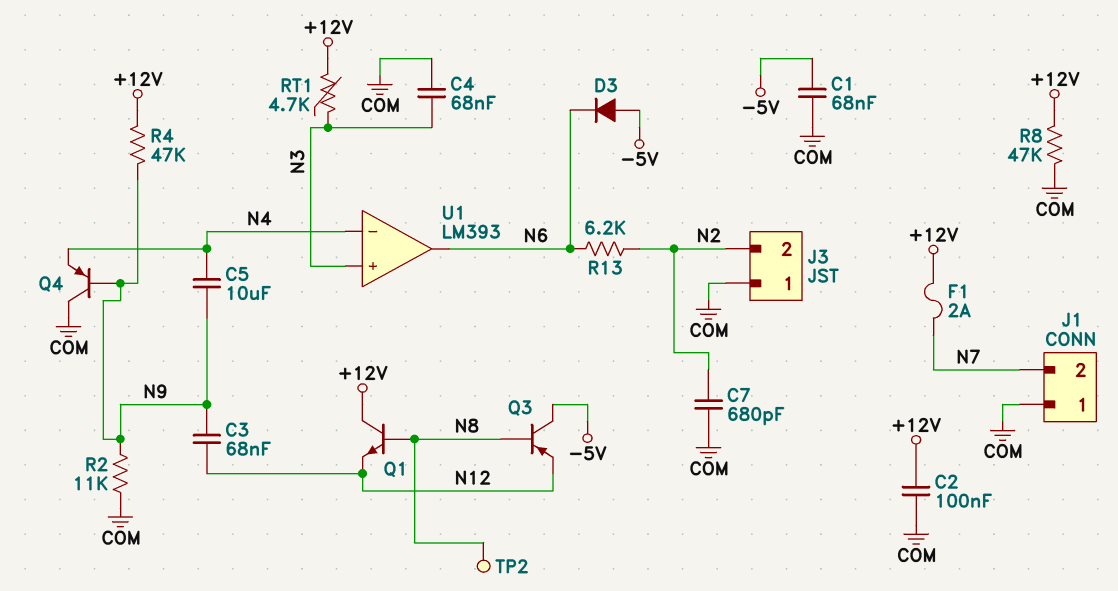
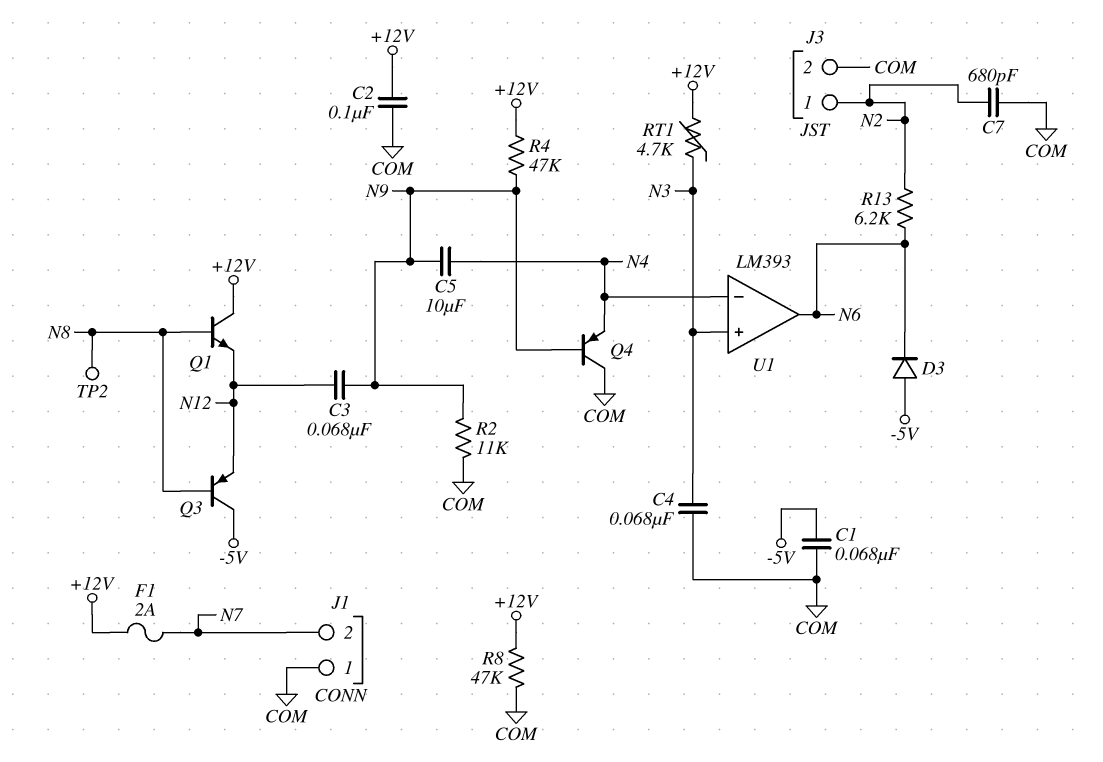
J3 pin 1: COM -> N2
J3 pin 2: N2 -> COM

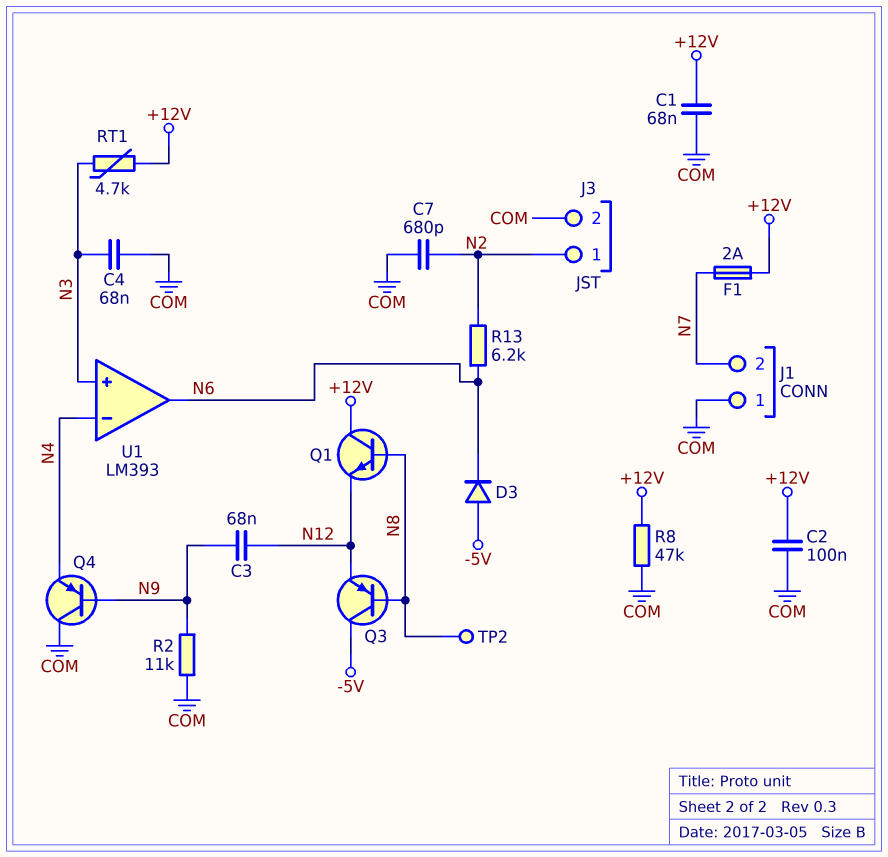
C1: 68nF (-5V, COM) -> 68nF (+12V, COM)
C5: 10uF (N4, N9) -> none
R4: 47k (+12V, N9) -> none

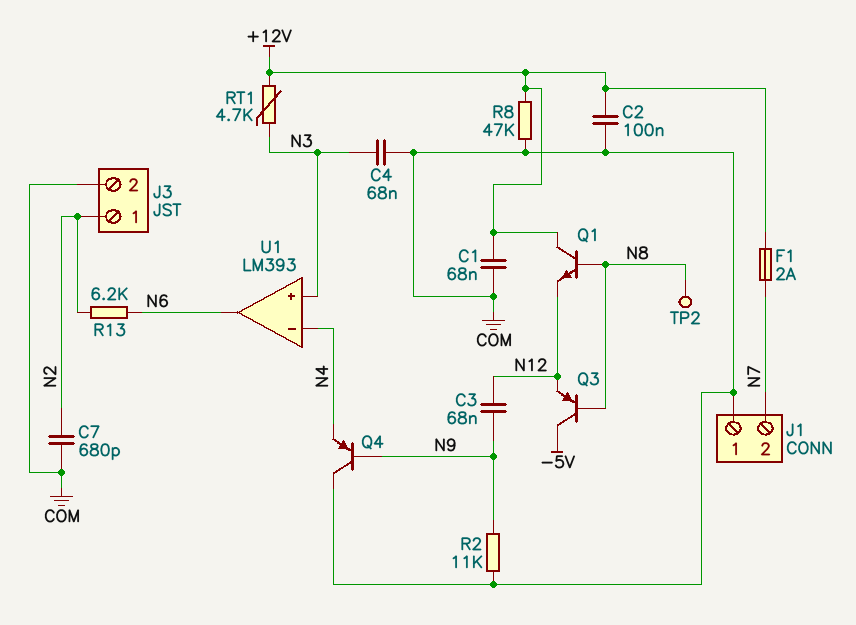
D3: diode (A -5V, K N6) -> none

